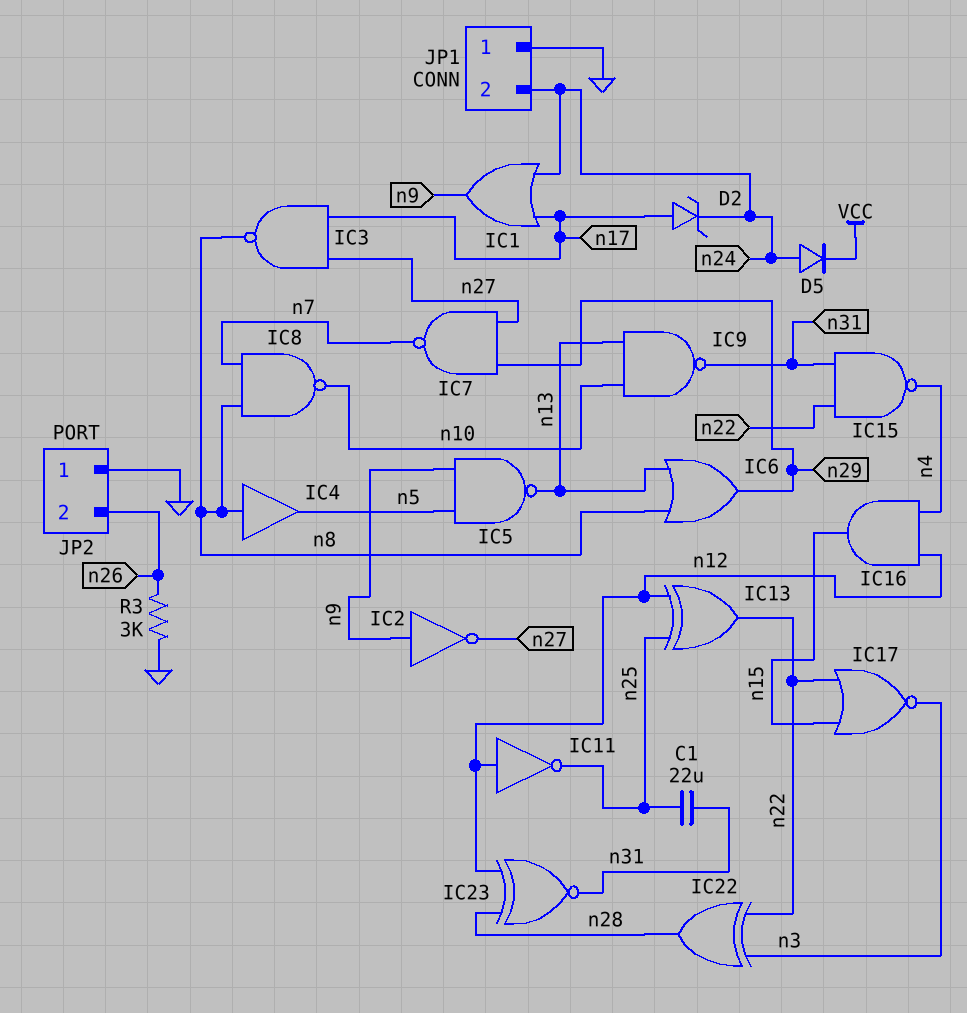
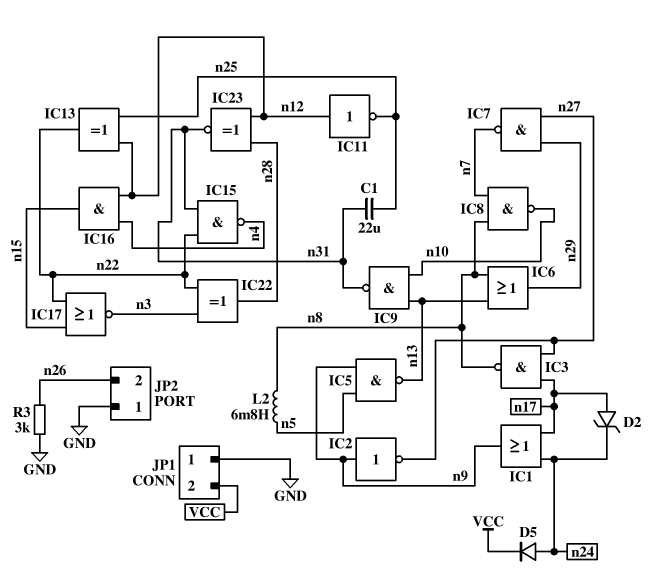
IC4: buffer (in n8, out n5) -> none
JP1 pin 2: n24 -> VCC
L2: none -> 6.8mH (n5, n8)

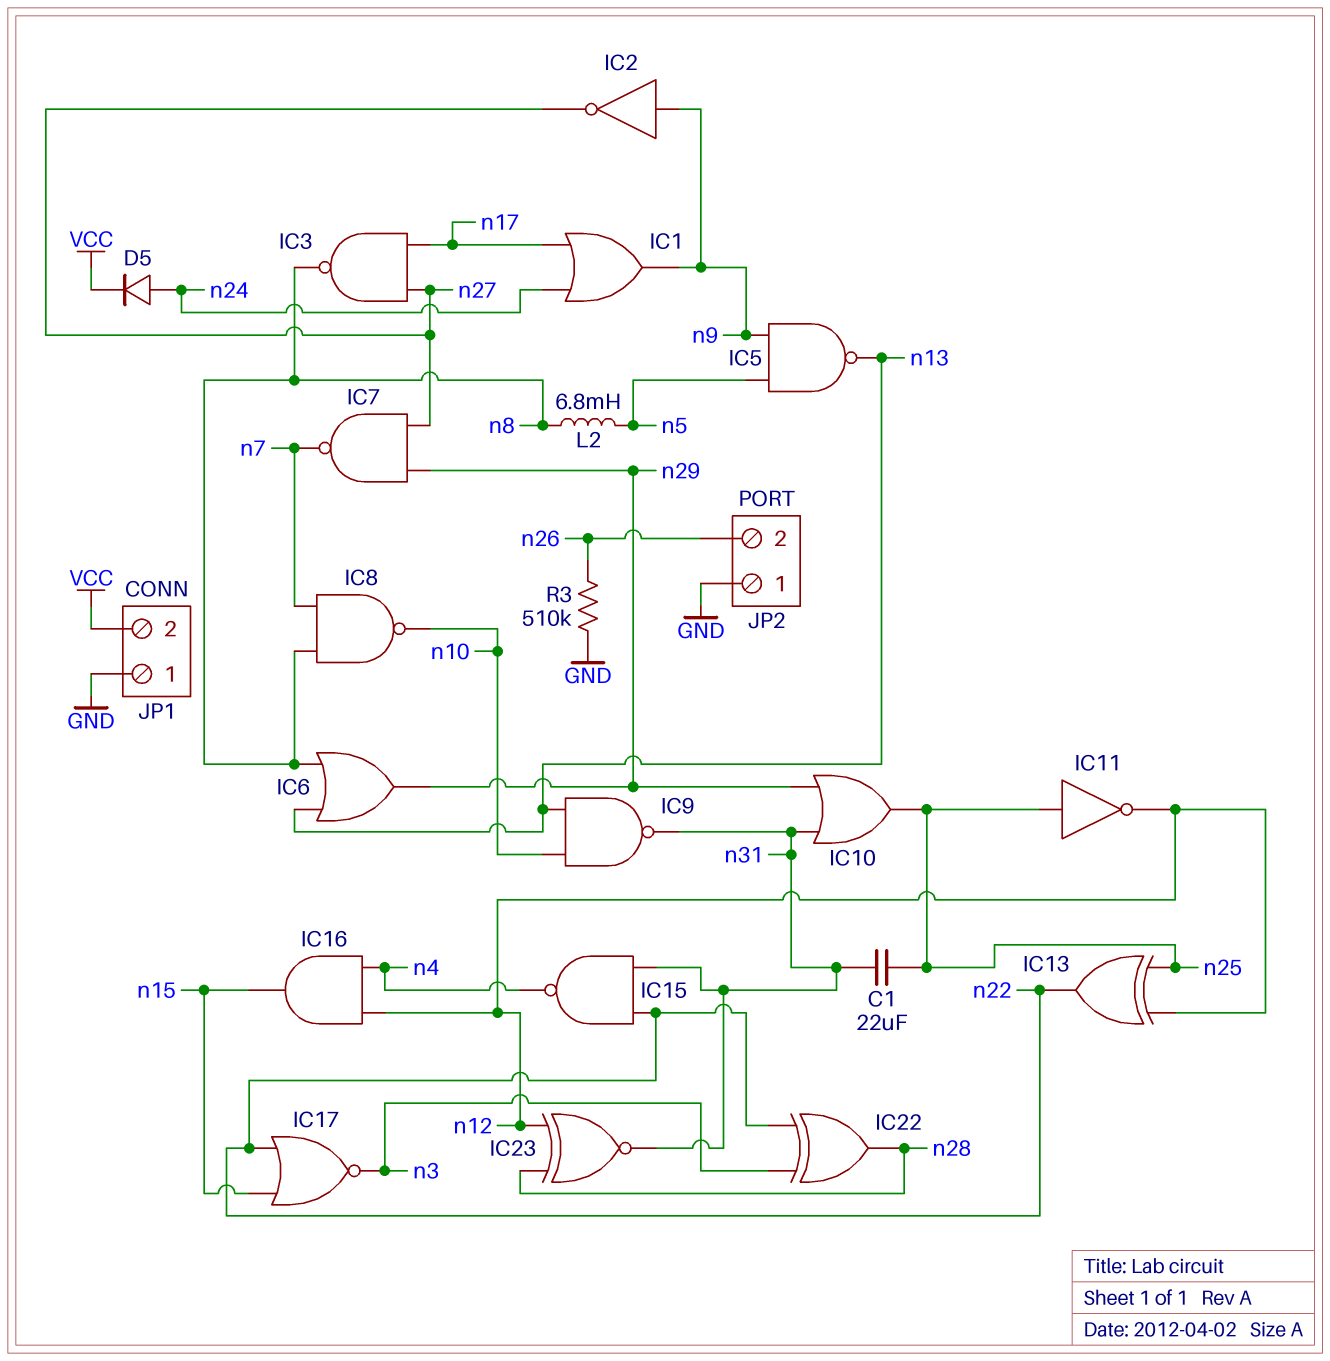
D2: zener (A n17, K n24) -> none
IC10: none -> OR (in n29, in n31, out n25)
IC11: NOT (in n12, out n25) -> NOT (in n25, out n12)
R3: 3k (GND, n26) -> 510k (GND, n26)

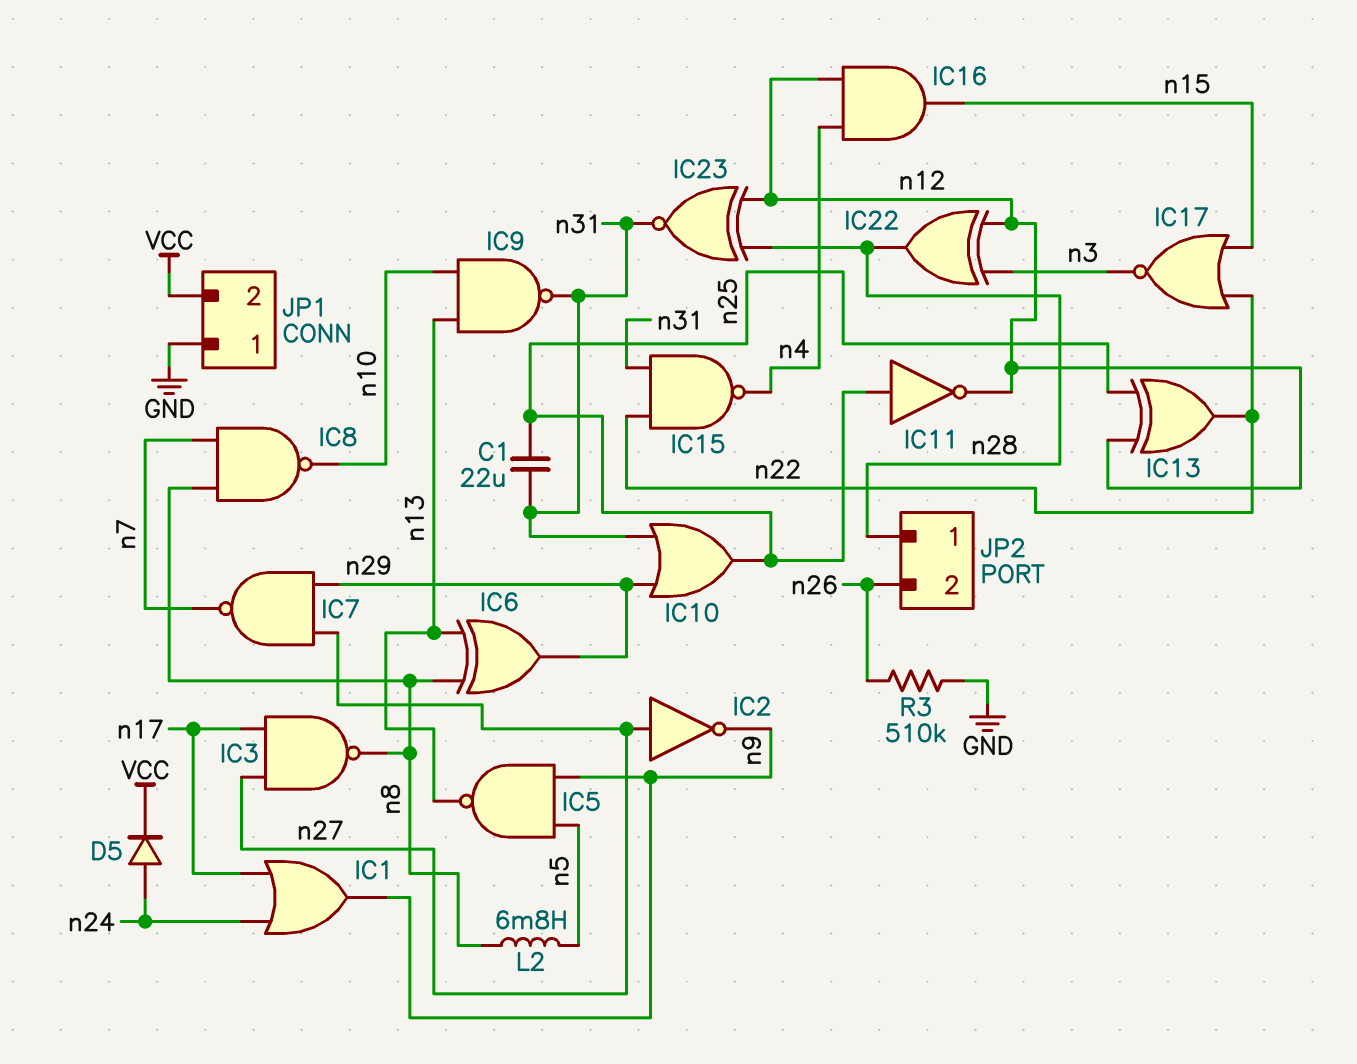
IC2: NOT (in n9, out n27) -> NOT (in n27, out n9)
IC6: OR (in n8, in n13, out n29) -> XOR (in n8, in n13, out n29)
IC22: XOR (in n3, in n22, out n28) -> XOR (in n3, in n12, out n28)
JP2 pin 1: GND -> n28

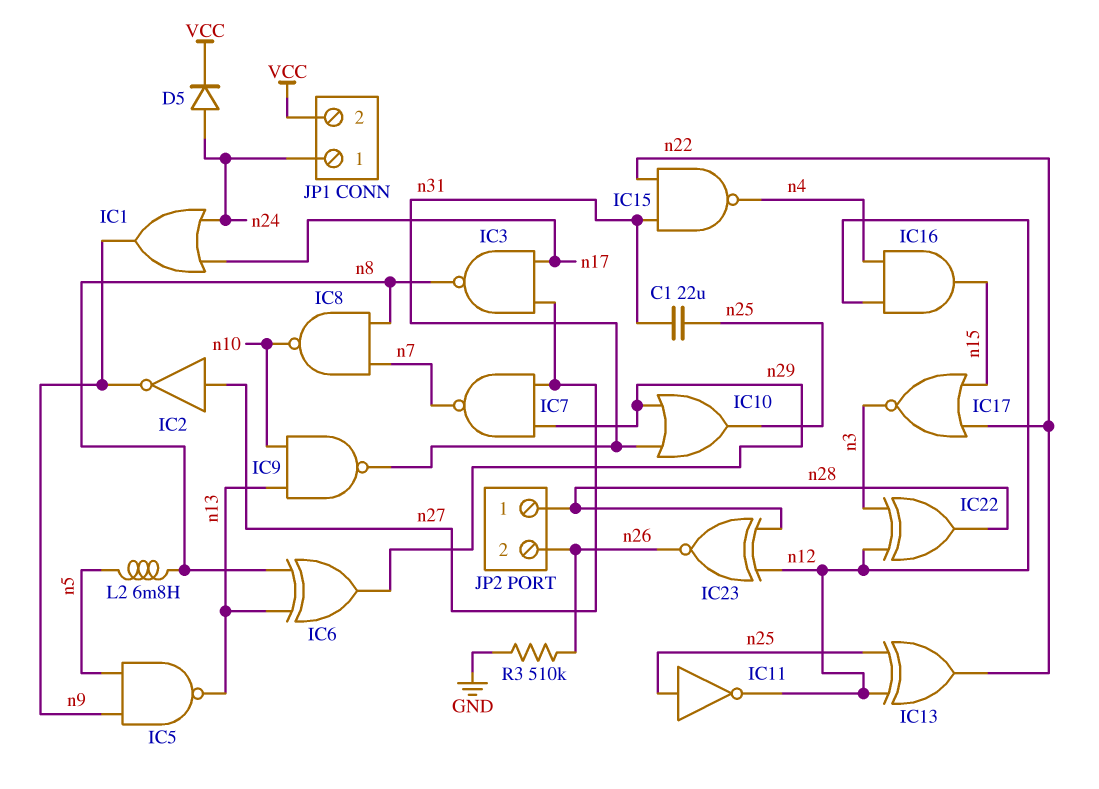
IC23: XNOR (in n12, in n28, out n31) -> XNOR (in n12, in n28, out n26)
JP1 pin 1: GND -> n24

